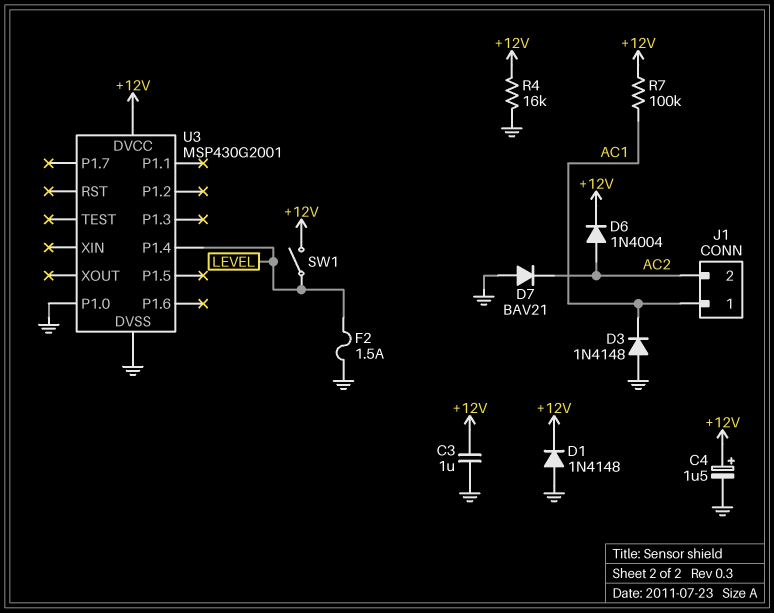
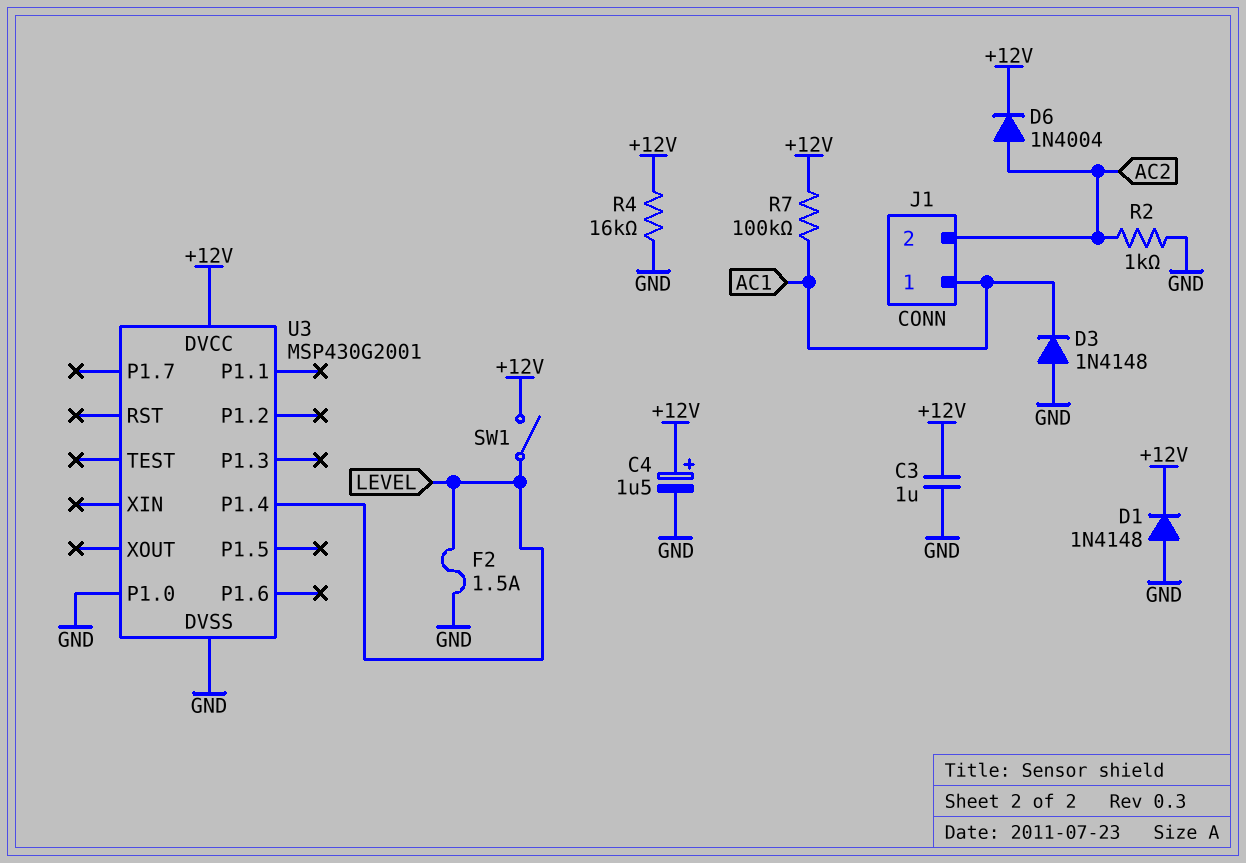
D7: diode BAV21 (A GND, K AC2) -> none
R2: none -> 1k (AC2, GND)

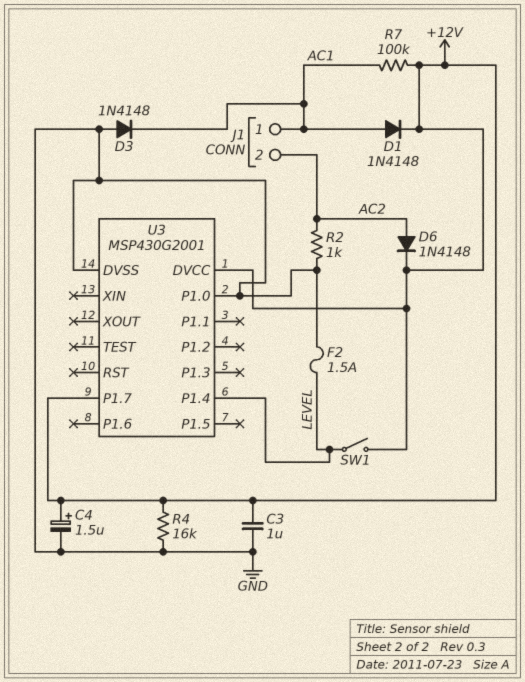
D1: diode 1N4148 (A GND, K +12V) -> diode 1N4148 (A AC1, K +12V)
D6: diode 1N4004 (A AC2, K +12V) -> diode 1N4148 (A AC2, K +12V)
U3 pin P1.7: none -> +12V

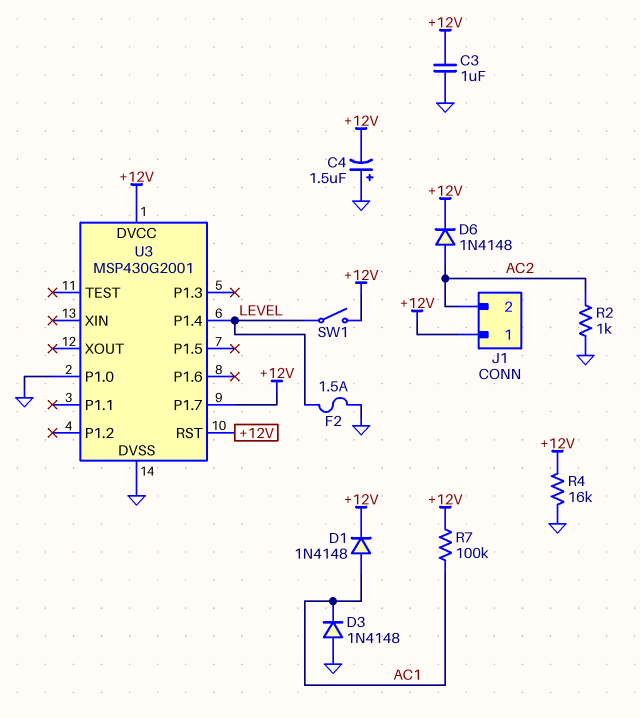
C4: 1.5uF (plus +12V, minus GND) -> 1.5uF (plus GND, minus +12V)
J1 pin 1: AC1 -> +12V
U3 pin RST: none -> +12V

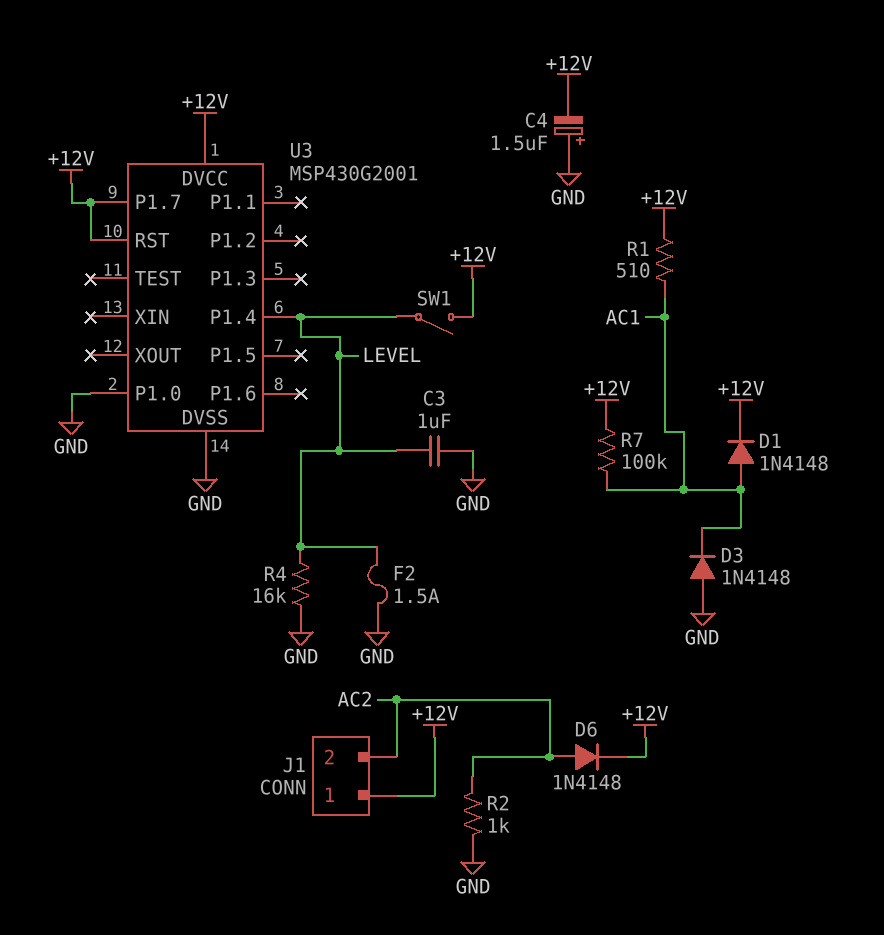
C3: 1uF (+12V, GND) -> 1uF (GND, LEVEL)
R1: none -> 510 (+12V, AC1)
R4: 16k (+12V, GND) -> 16k (GND, LEVEL)

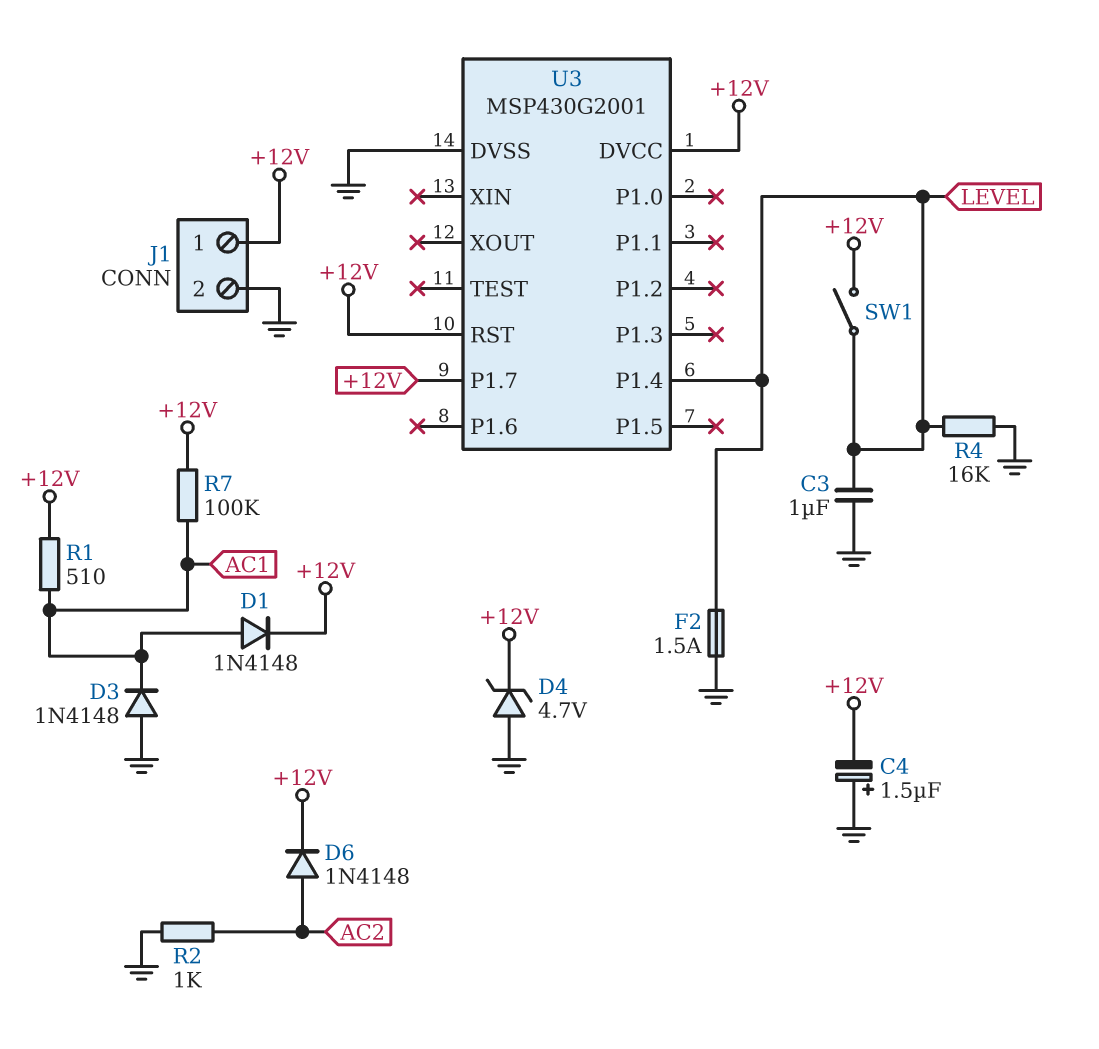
D4: none -> zener 4.7V (A GND, K +12V)
J1 pin 2: AC2 -> GND
U3 pin P1.0: GND -> none

